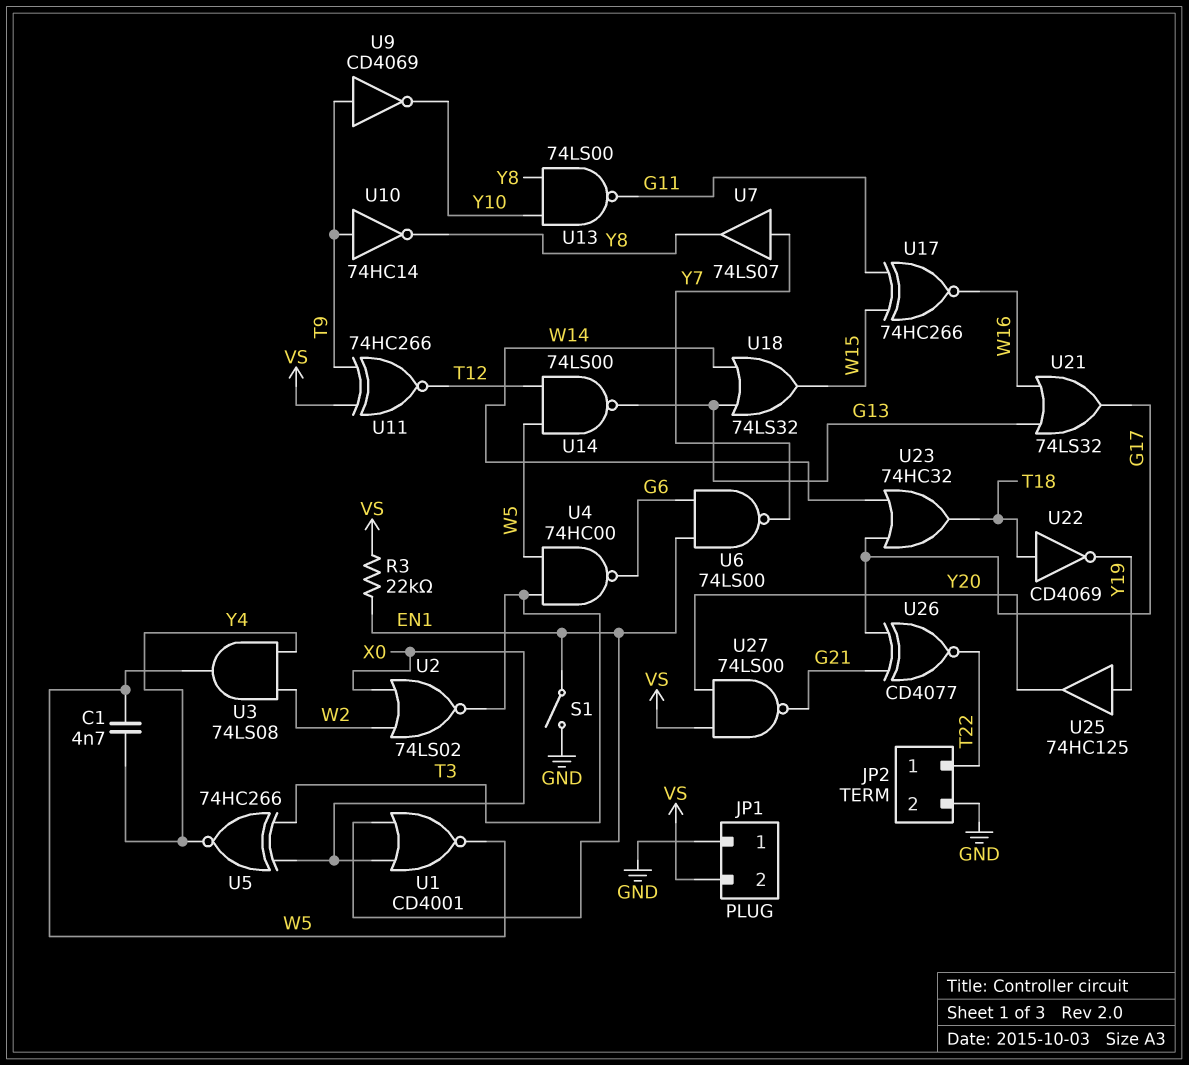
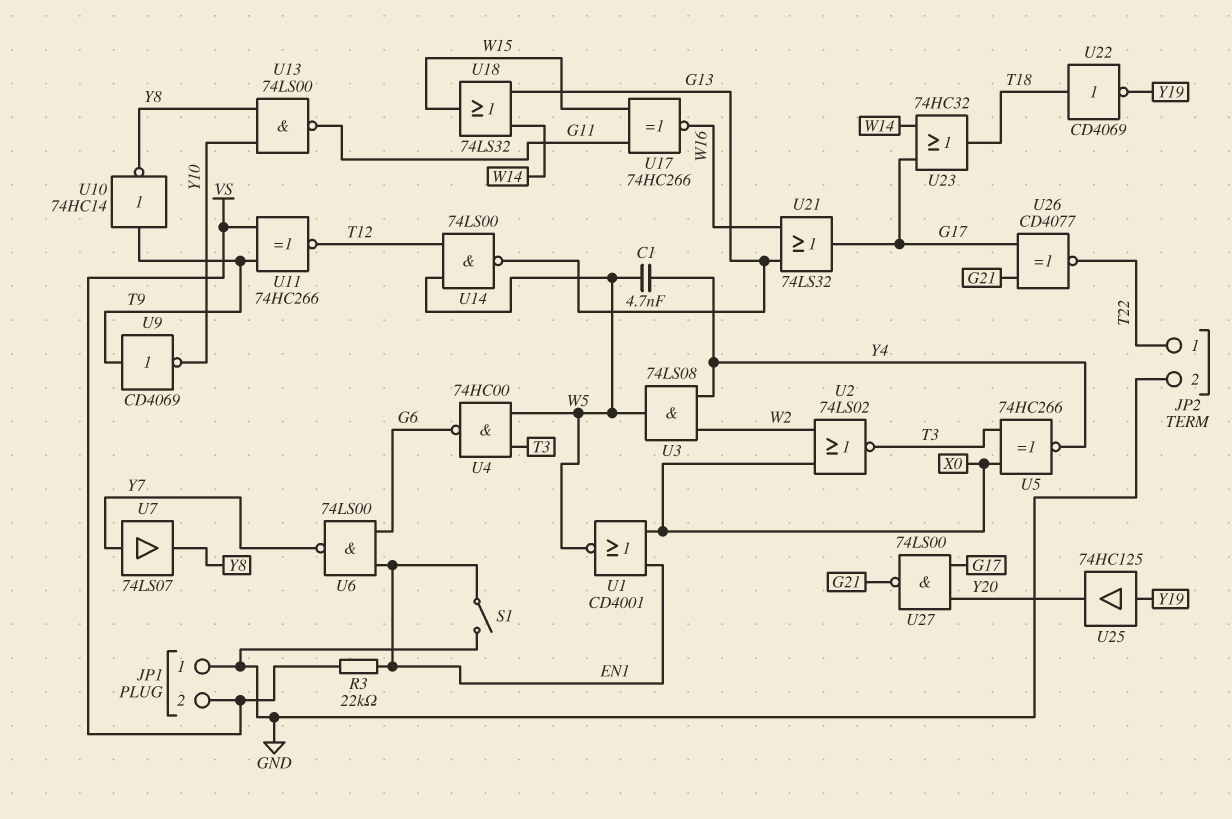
U27: NAND 74LS00 (in VS, in Y20, out G21) -> NAND 74LS00 (in G17, in Y20, out G21)

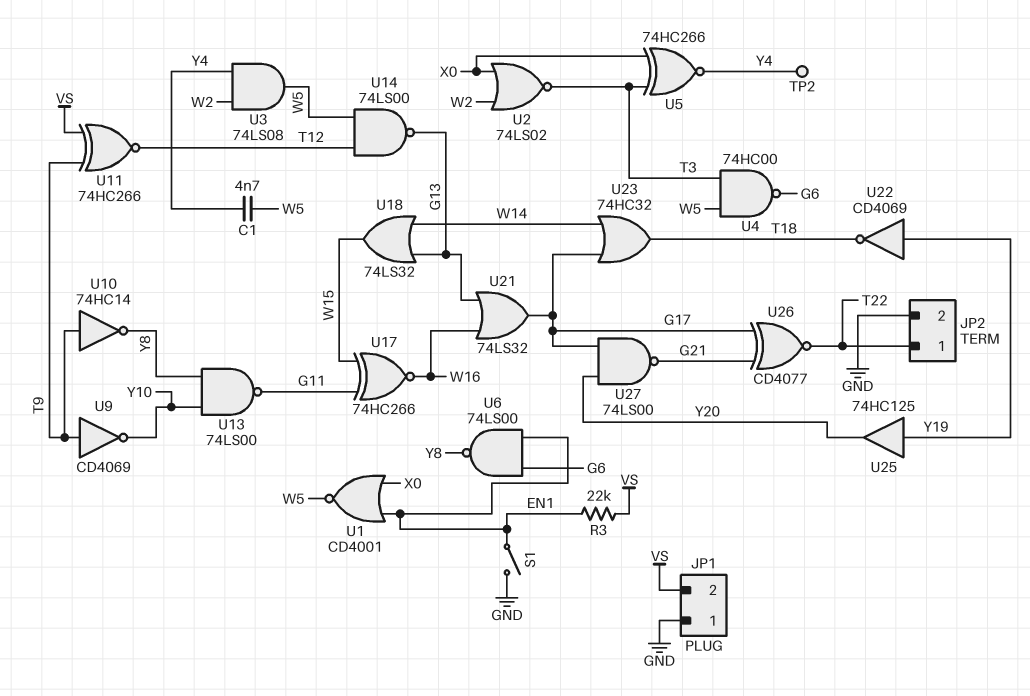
TP2: none -> test point (Y4)
U6: NAND 74LS00 (in EN1, in G6, out Y7) -> NAND 74LS00 (in EN1, in G6, out Y8)
U7: buffer 74LS07 (in Y7, out Y8) -> none
U22: NOT CD4069 (in T18, out Y19) -> NOT CD4069 (in Y19, out T18)

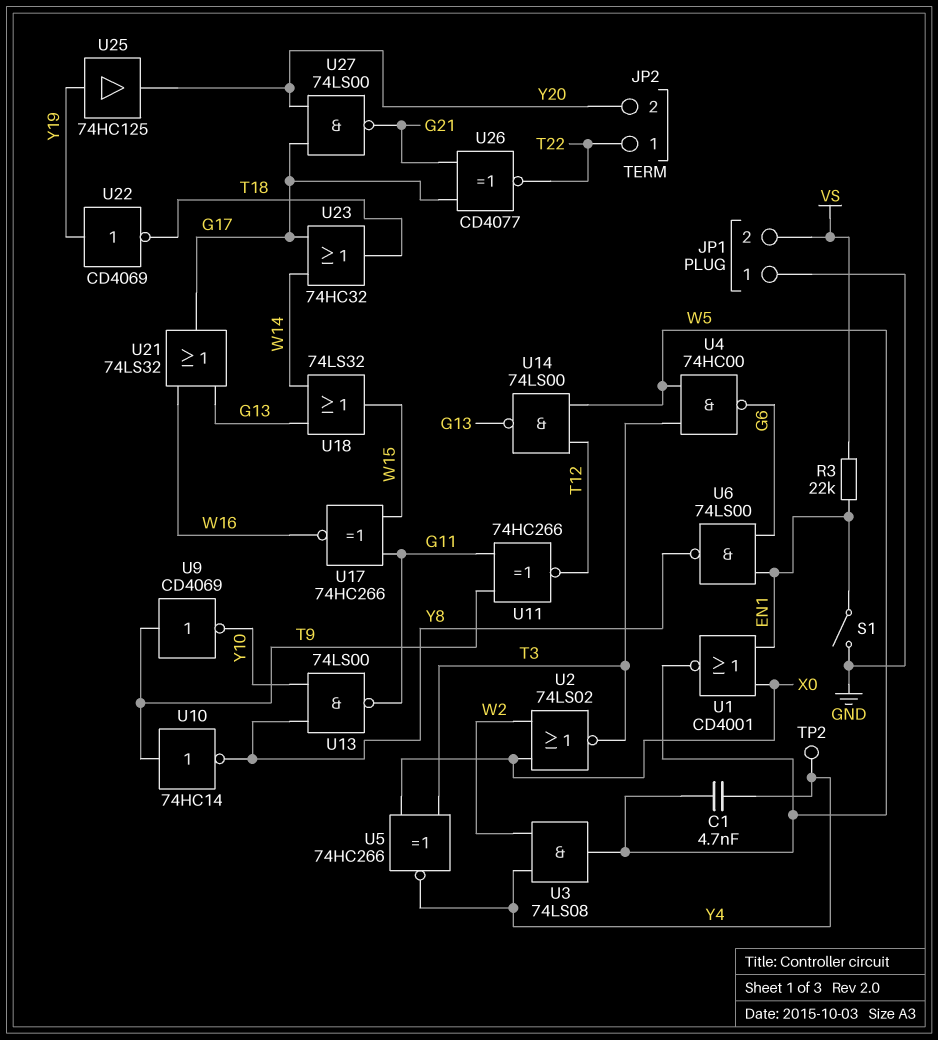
JP2 pin 2: GND -> Y20
U11: XNOR 74HC266 (in T9, in VS, out T12) -> XNOR 74HC266 (in G11, in T9, out T12)

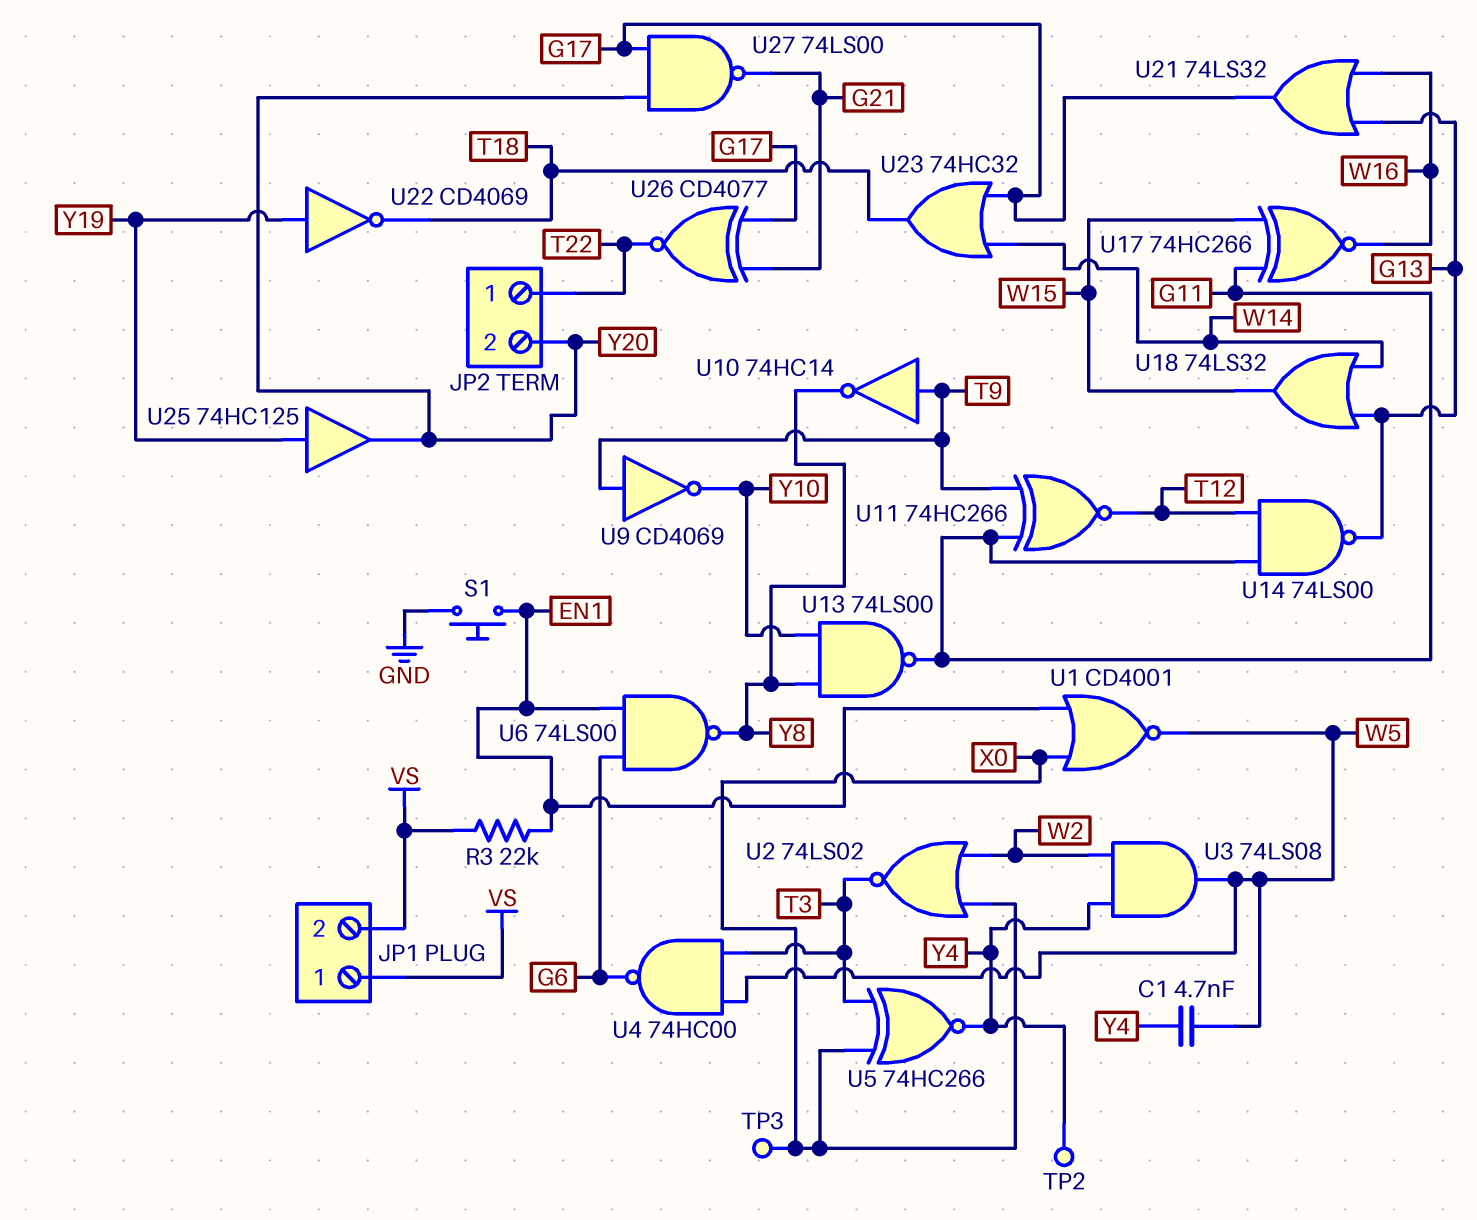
JP1 pin 1: GND -> VS
S1: switch (EN1, GND) -> button (EN1, GND)
TP3: none -> test point (X0)
U14: NAND 74LS00 (in T12, in W5, out G13) -> NAND 74LS00 (in G11, in T12, out G13)

